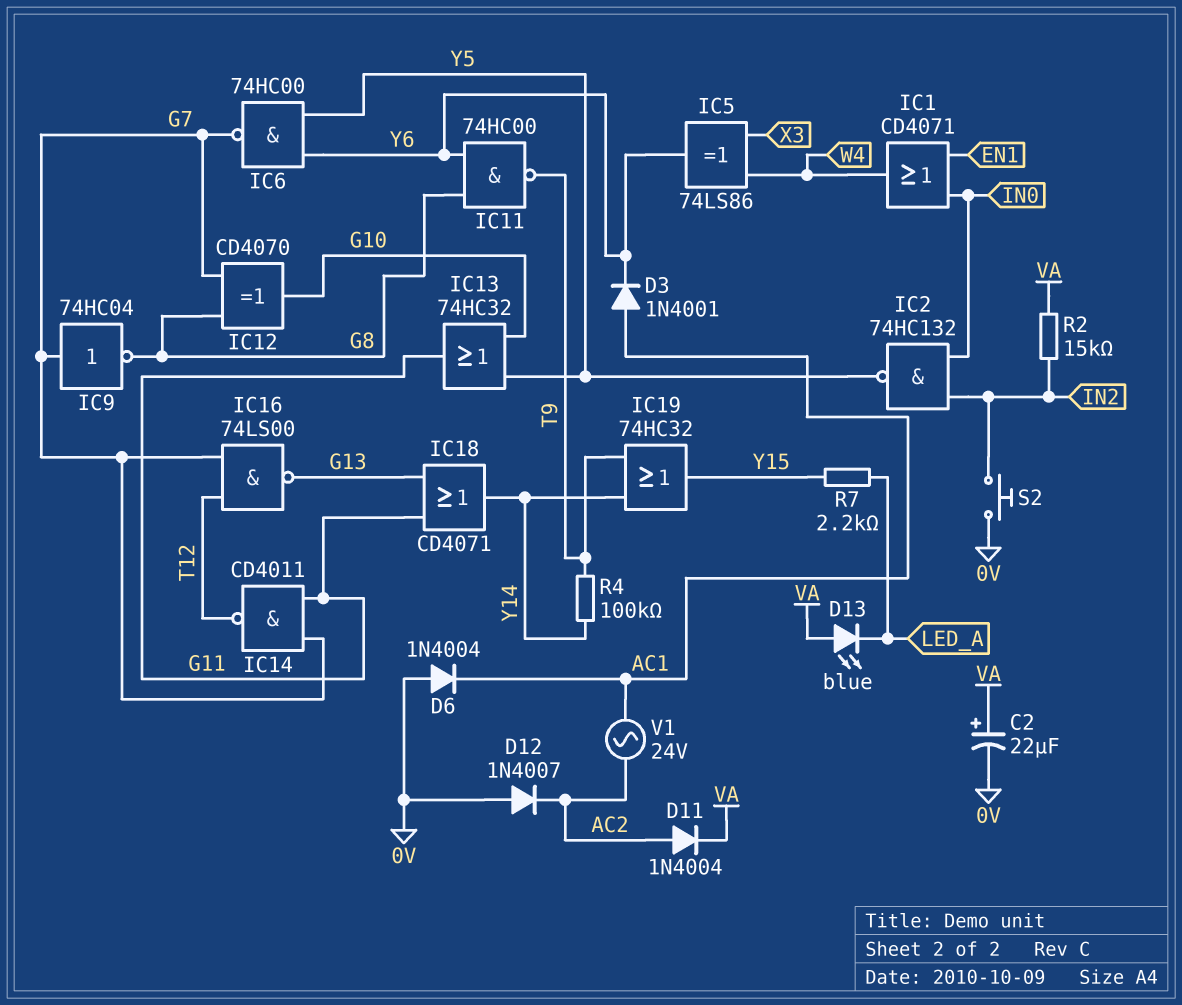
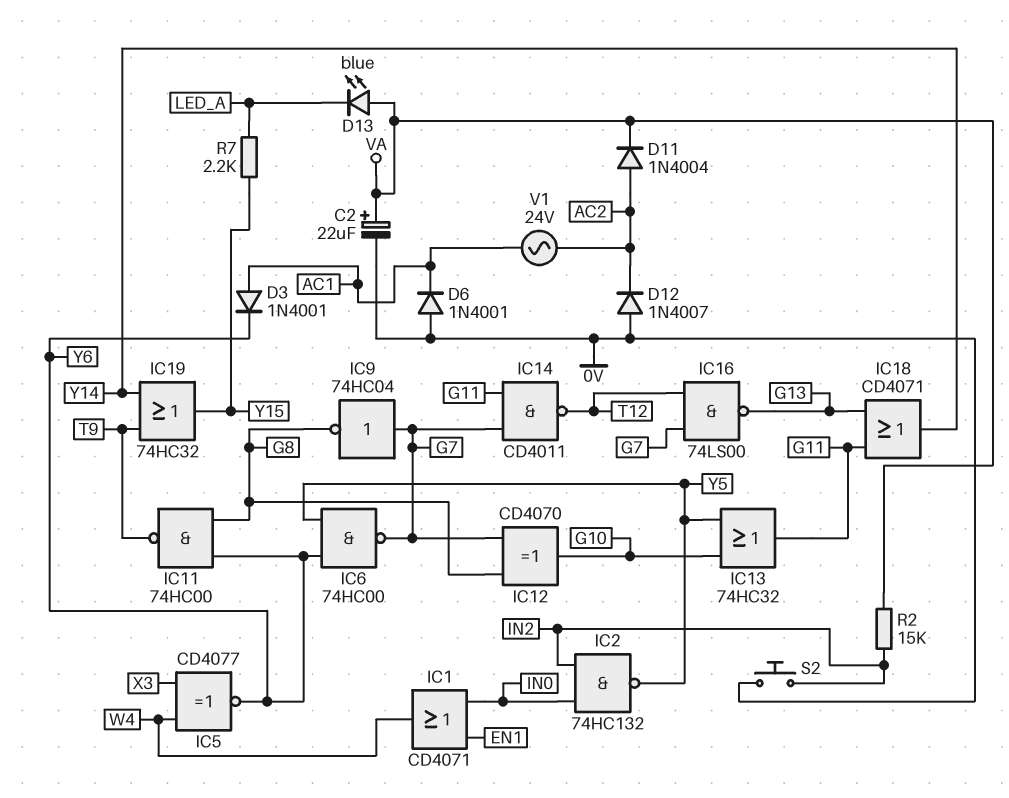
D6: diode 1N4004 (A 0V, K AC1) -> diode 1N4001 (A 0V, K AC1)
IC5: XOR 74LS86 (in W4, in X3, out Y6) -> XNOR CD4077 (in W4, in X3, out Y6)
R4: 100k (T9, Y14) -> none

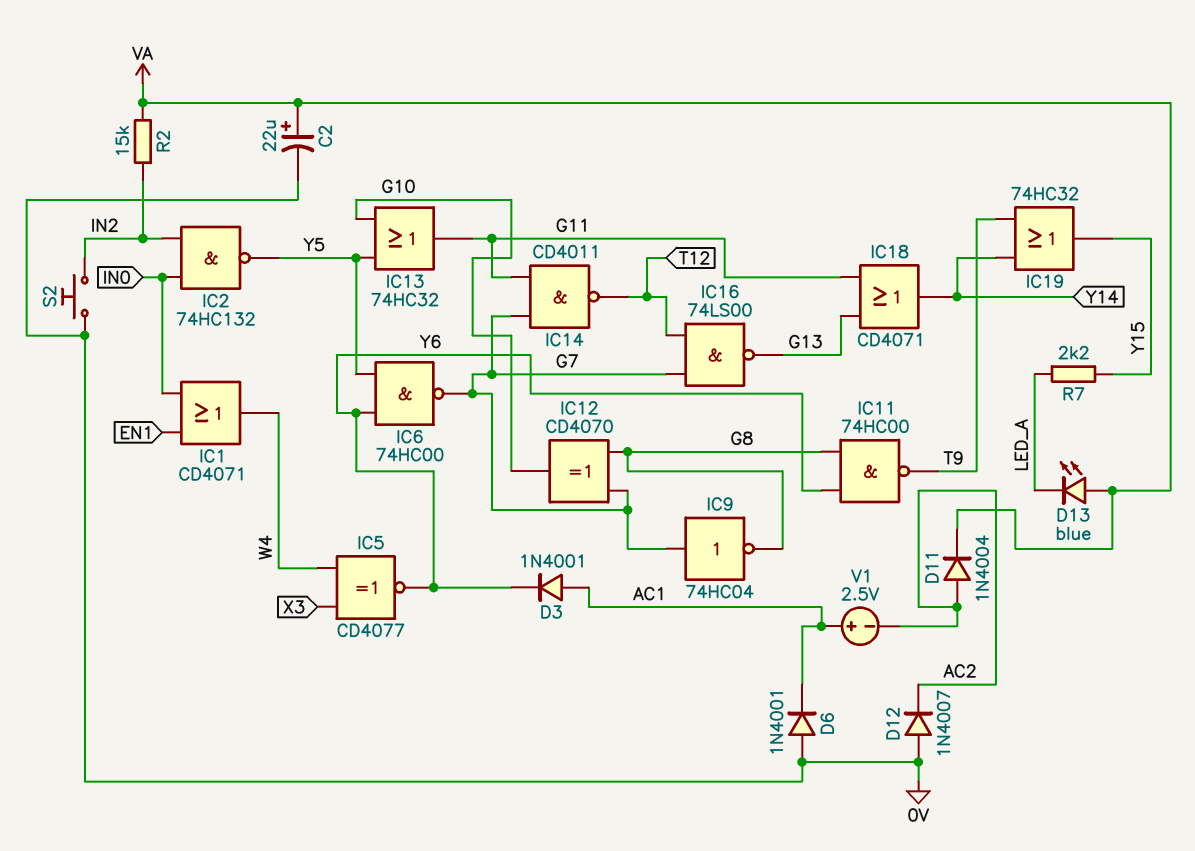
V1: AC 24V (AC1, AC2) -> 2.5V (plus AC1, minus AC2)

